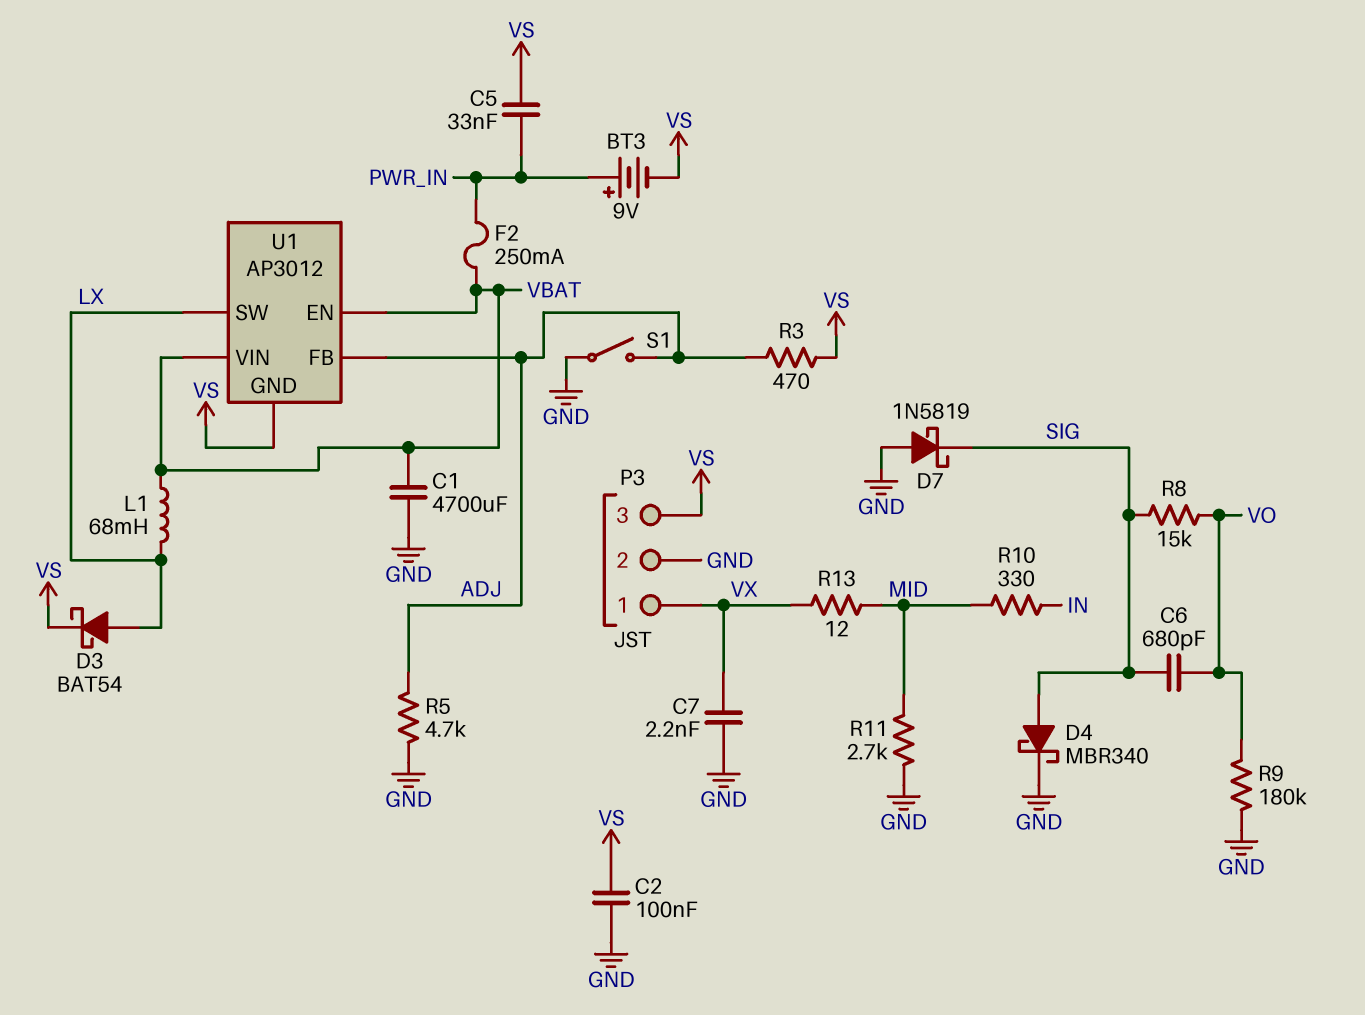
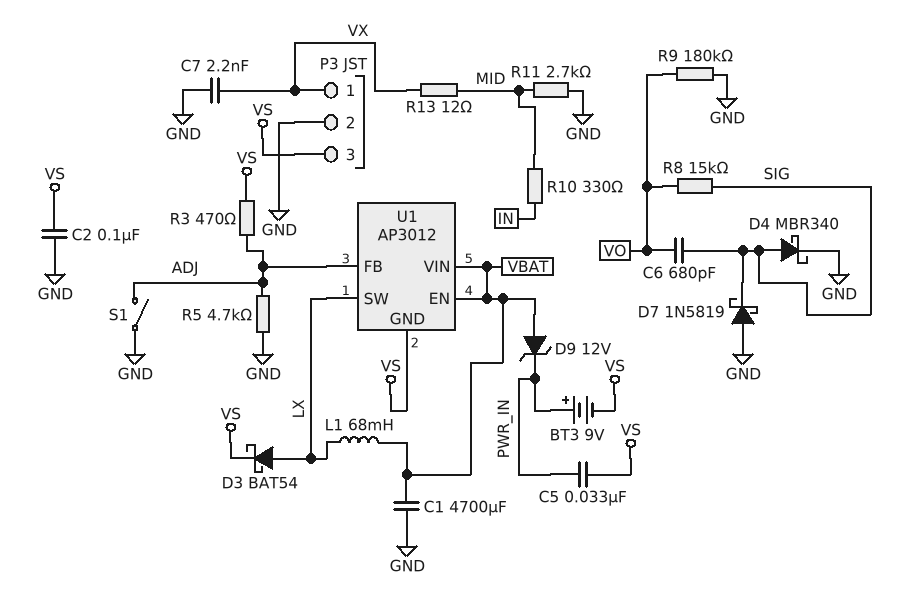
D9: none -> zener 12V (A VBAT, K PWR_IN)
F2: 250mA (PWR_IN, VBAT) -> none

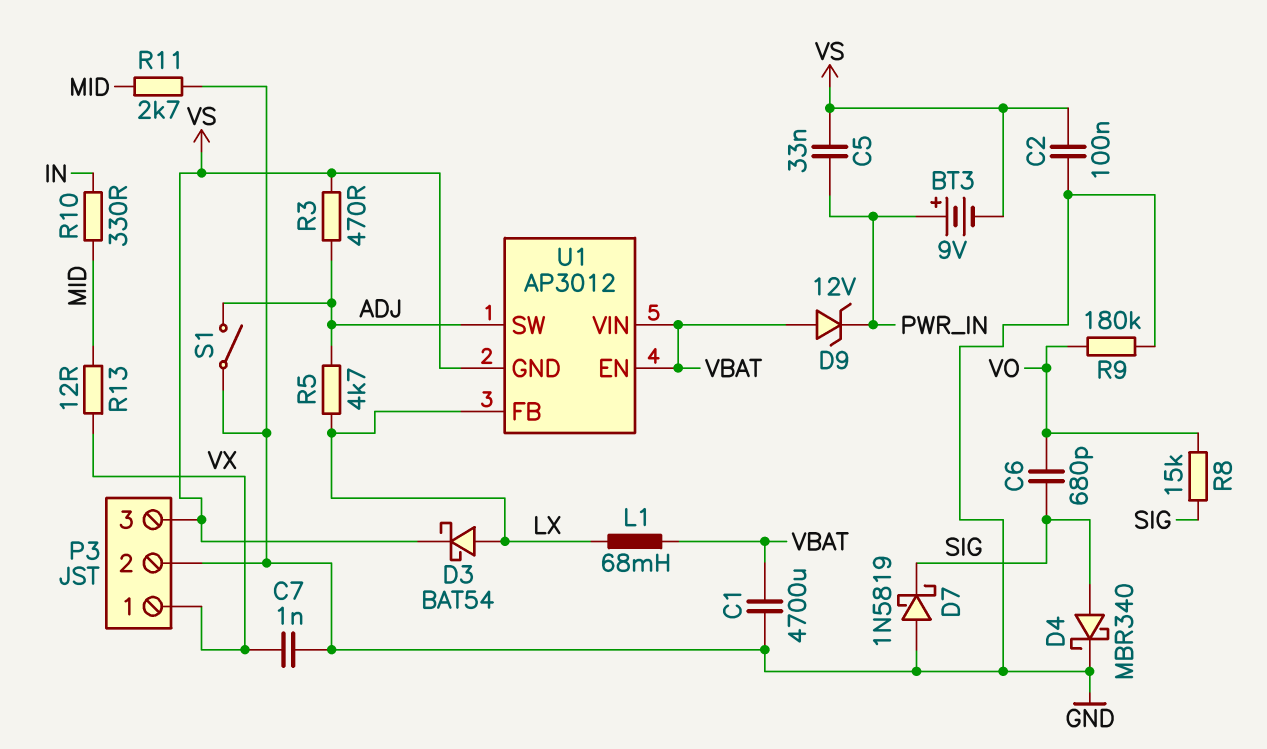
C7: 2.2nF (GND, VX) -> 1nF (GND, VX)
R5: 4.7k (ADJ, GND) -> 4.7k (ADJ, LX)
U1 pin FB: ADJ -> LX
U1 pin SW: LX -> ADJ

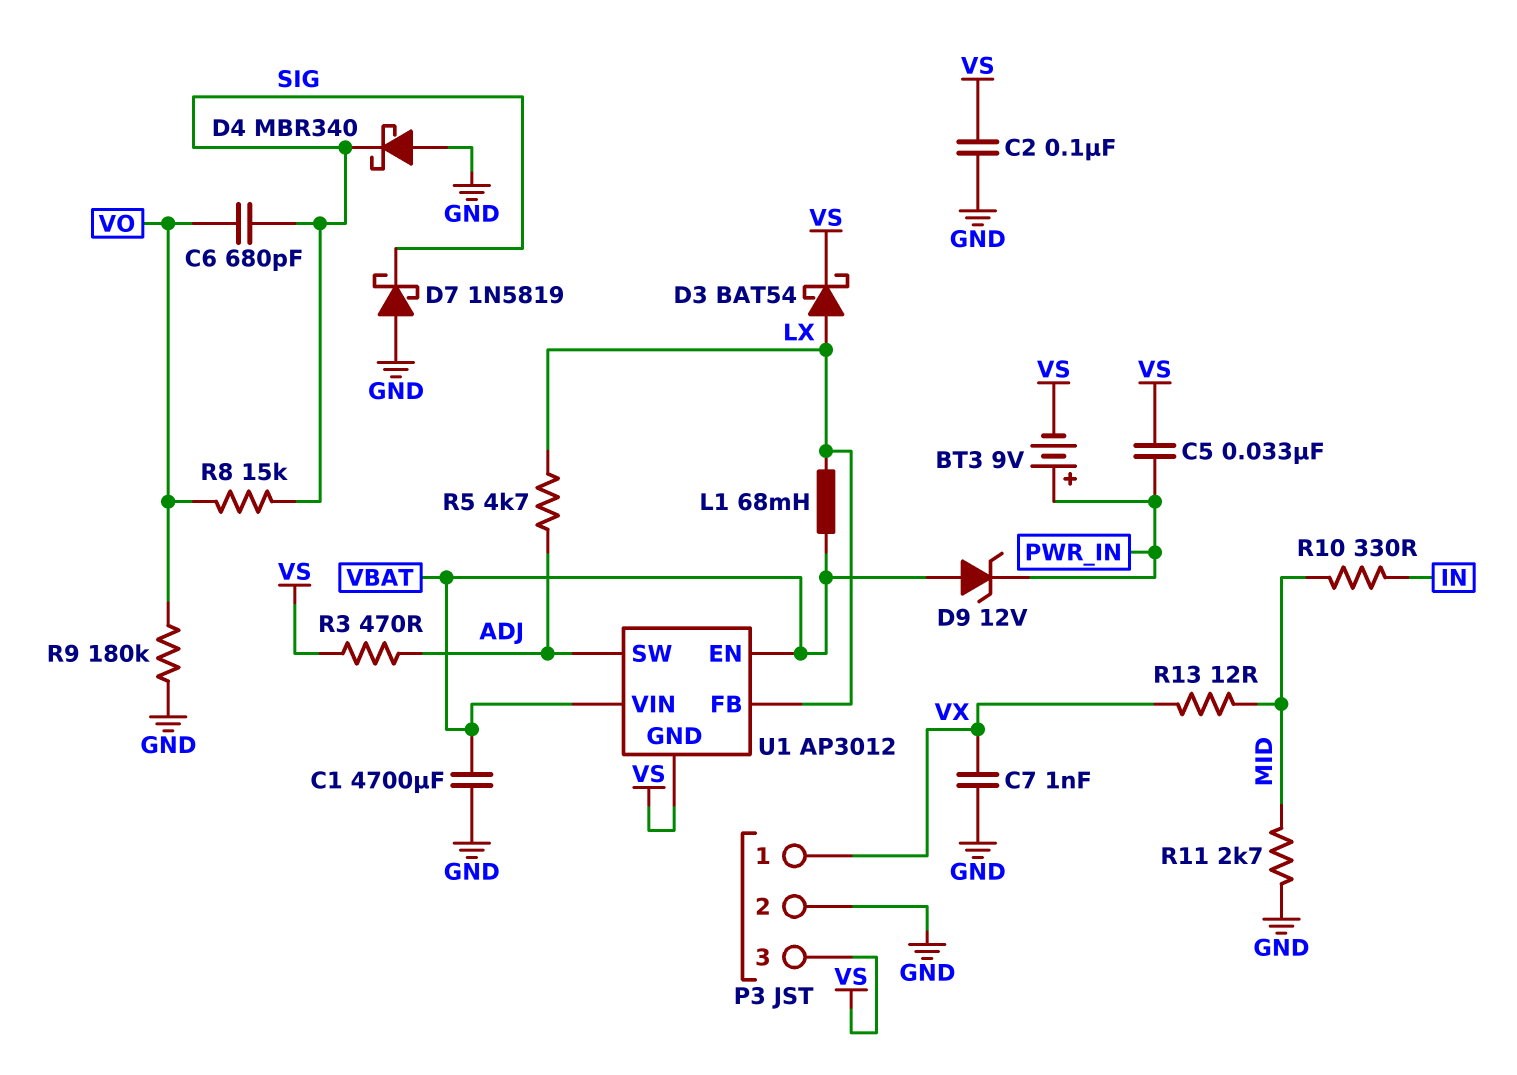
D4: schottky MBR340 (A SIG, K GND) -> schottky MBR340 (A GND, K SIG)
S1: switch (ADJ, GND) -> none

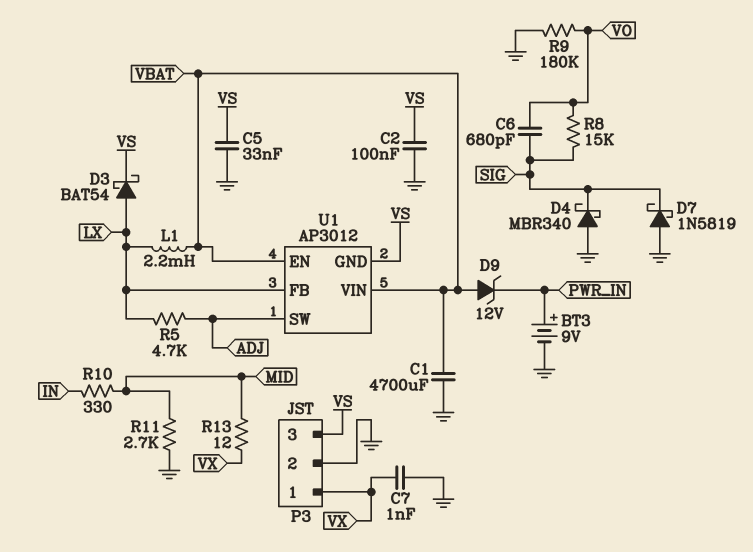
BT3: 9V (plus PWR_IN, minus VS) -> 9V (plus PWR_IN, minus GND)
C5: 33nF (PWR_IN, VS) -> 33nF (GND, VS)
L1: 68mH (LX, VBAT) -> 2.2mH (LX, VBAT)
R3: 470 (ADJ, VS) -> none

